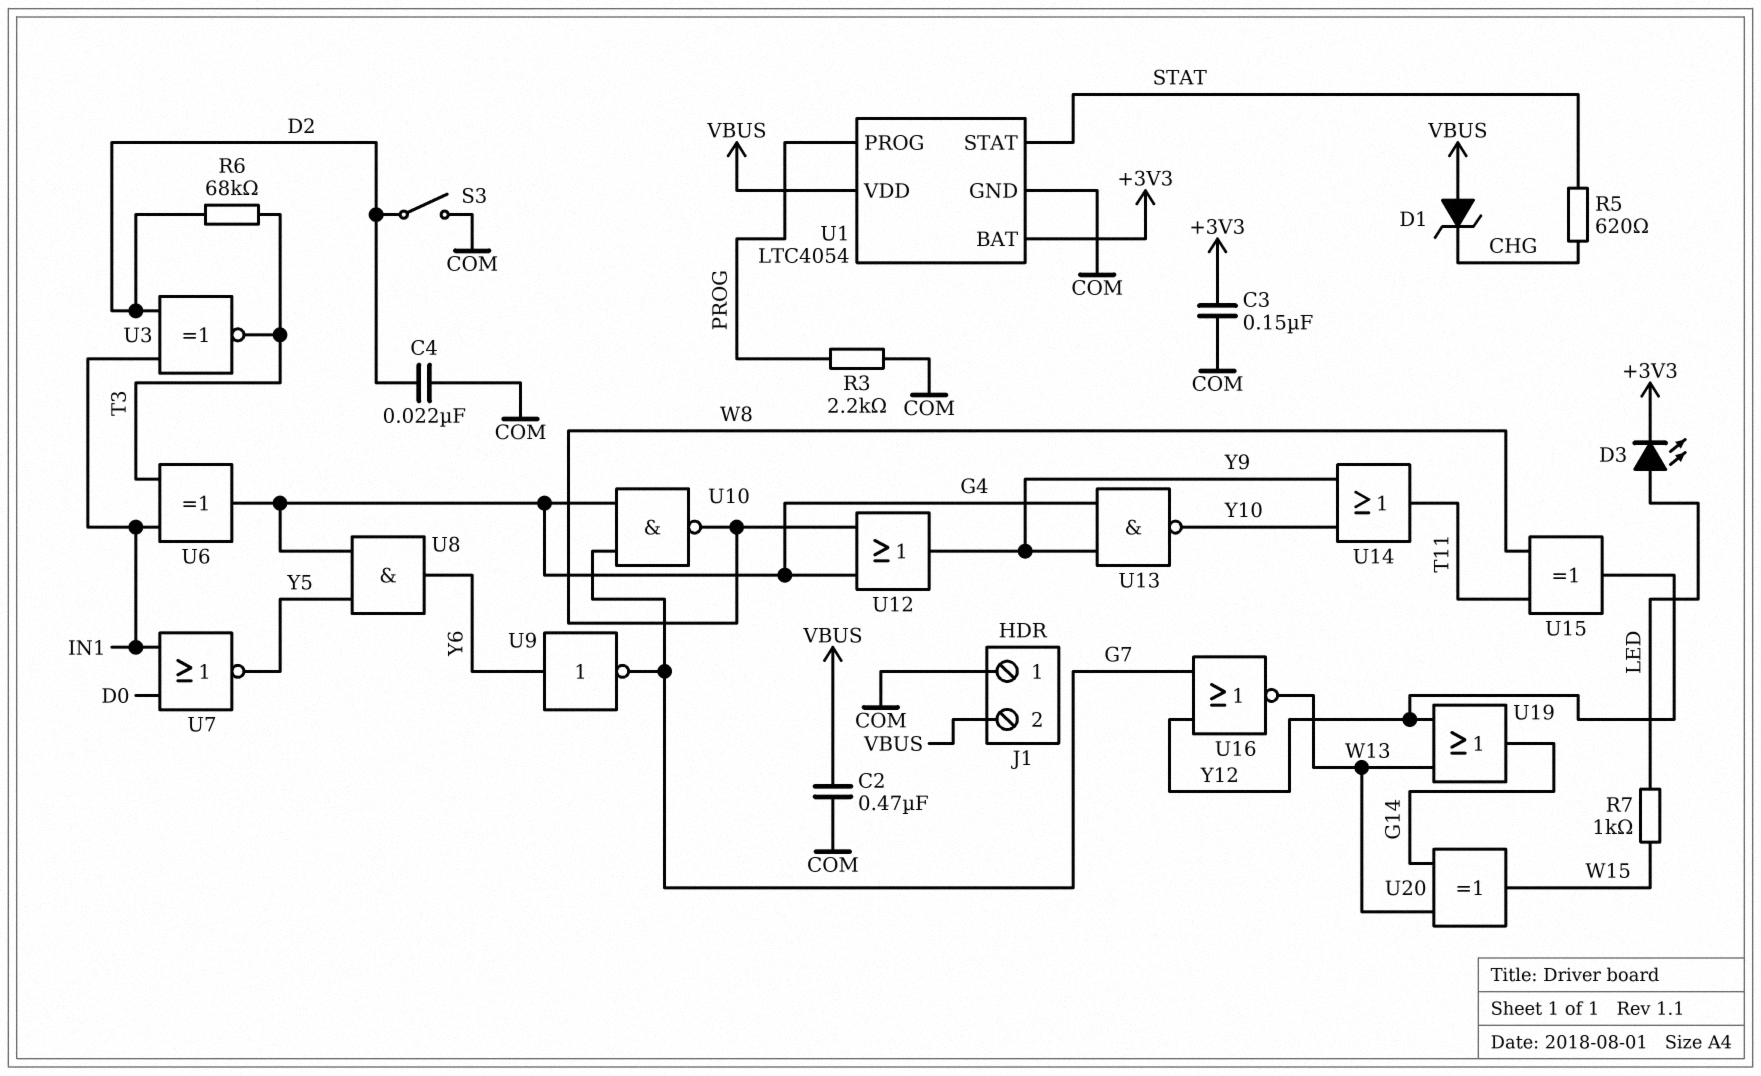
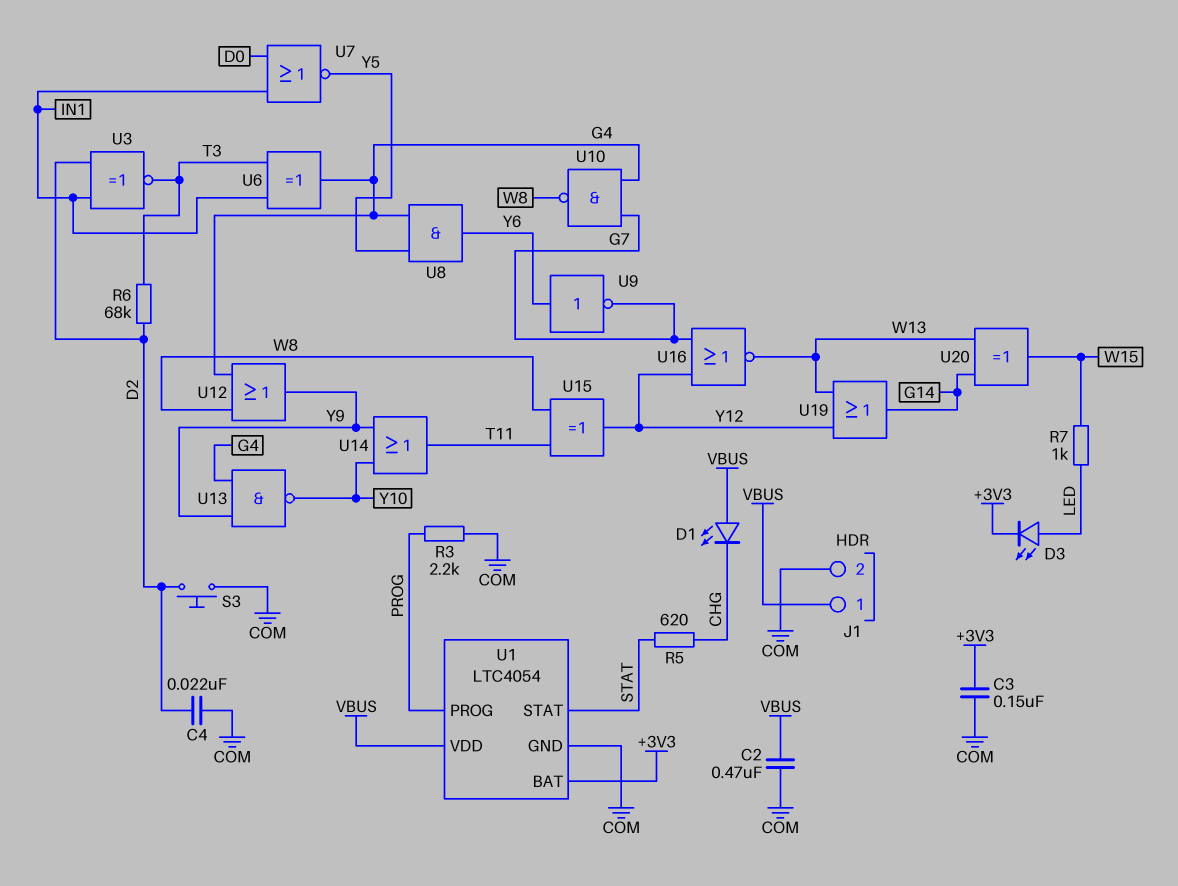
D1: zener (A VBUS, K CHG) -> LED (A VBUS, K CHG)
J1 pin 1: COM -> VBUS
J1 pin 2: VBUS -> COM
S3: switch (COM, D2) -> button (COM, D2)

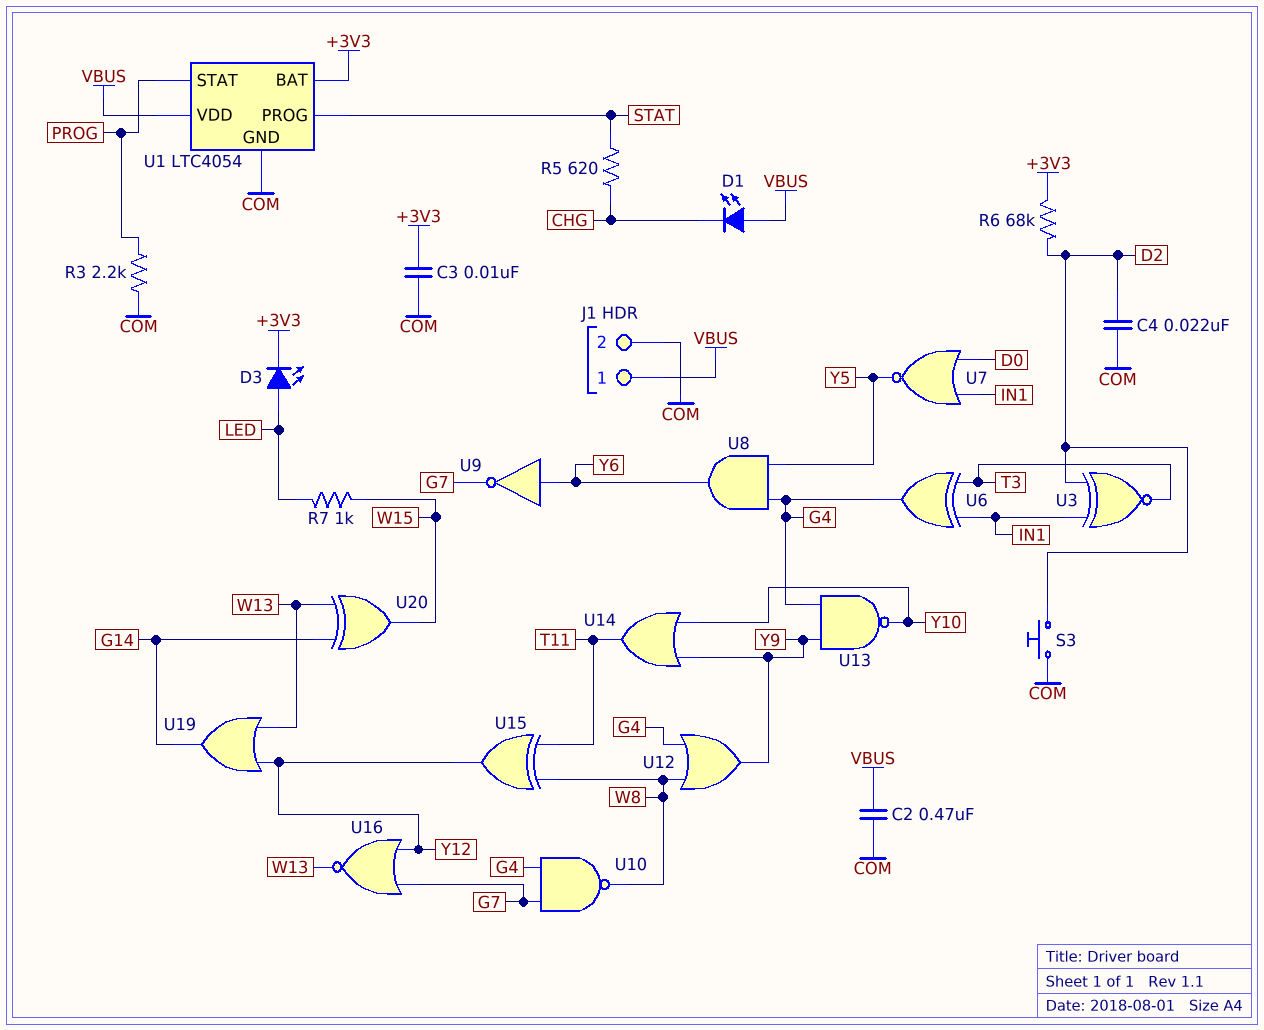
C3: 150nF (+3V3, COM) -> 10nF (+3V3, COM)
R6: 68k (D2, T3) -> 68k (+3V3, D2)
U1 pin PROG: PROG -> STAT
U1 pin STAT: STAT -> PROG

